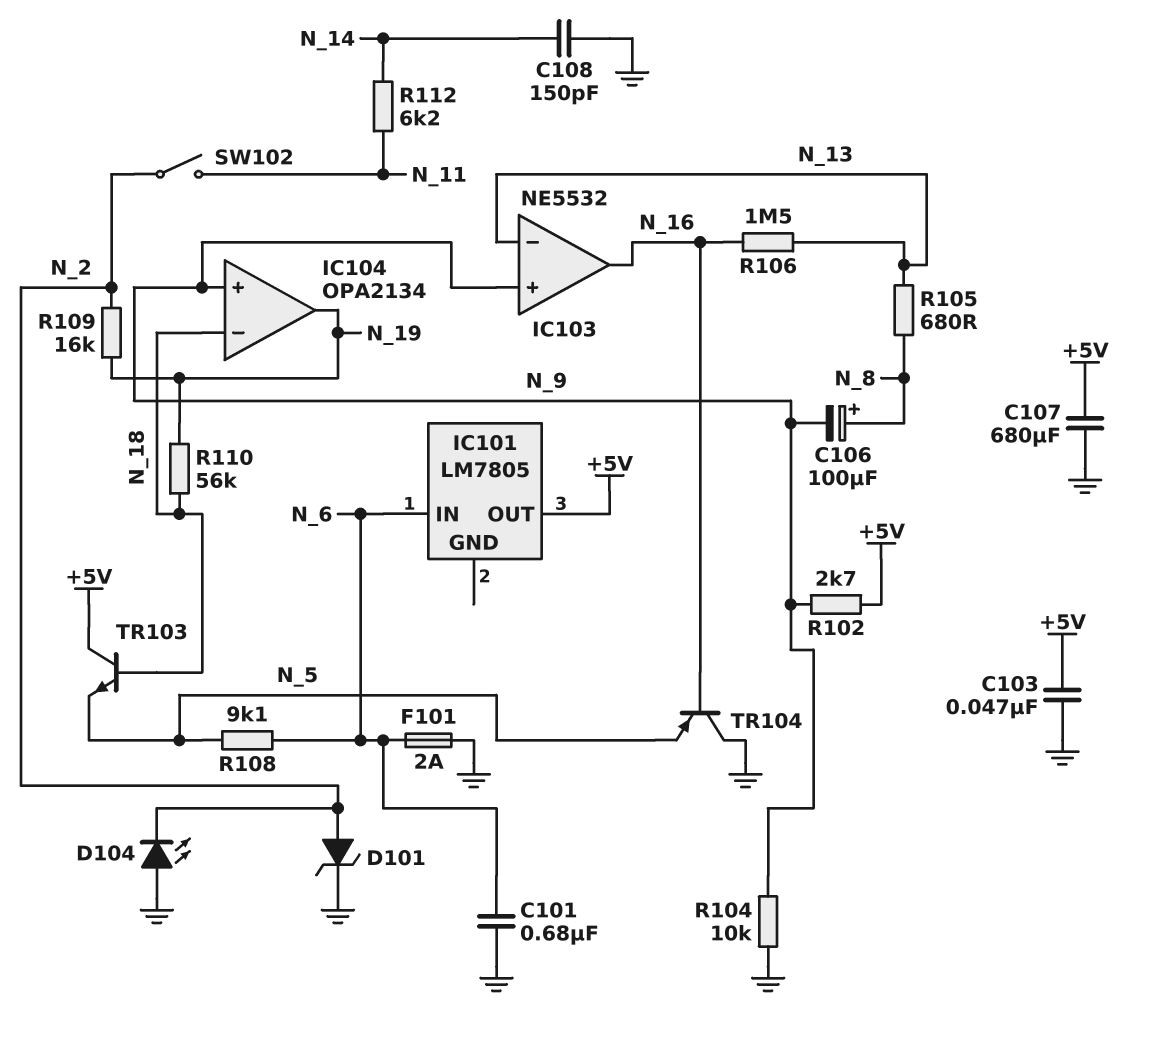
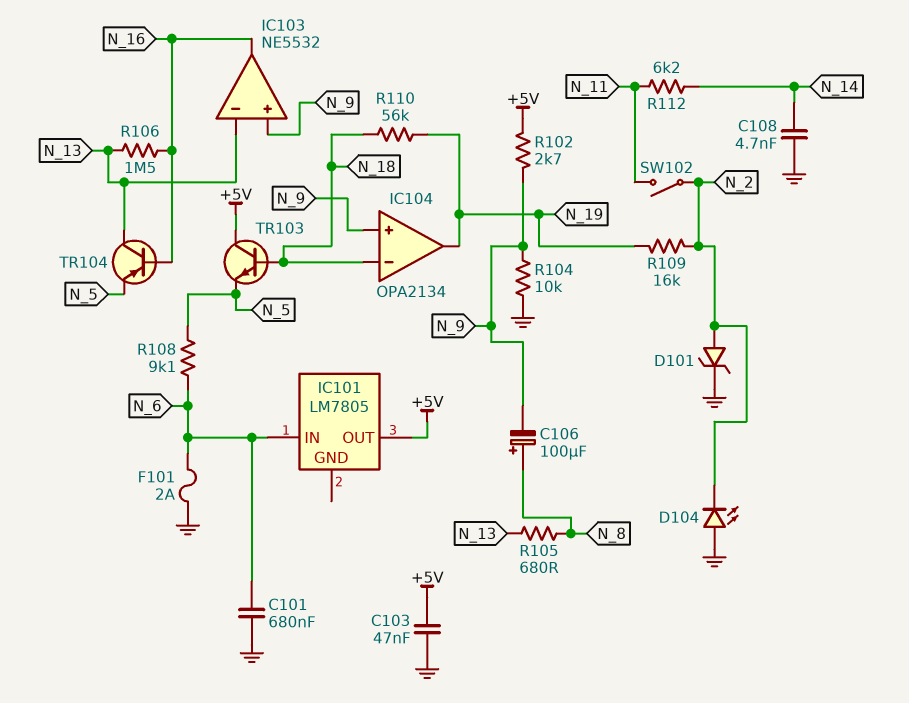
C107: 680uF (+5V, GND) -> none
C108: 150pF (GND, N_14) -> 4.7nF (GND, N_14)
TR104: PNP (B N_16, C GND, E N_5) -> PNP (B N_16, C N_13, E N_5)

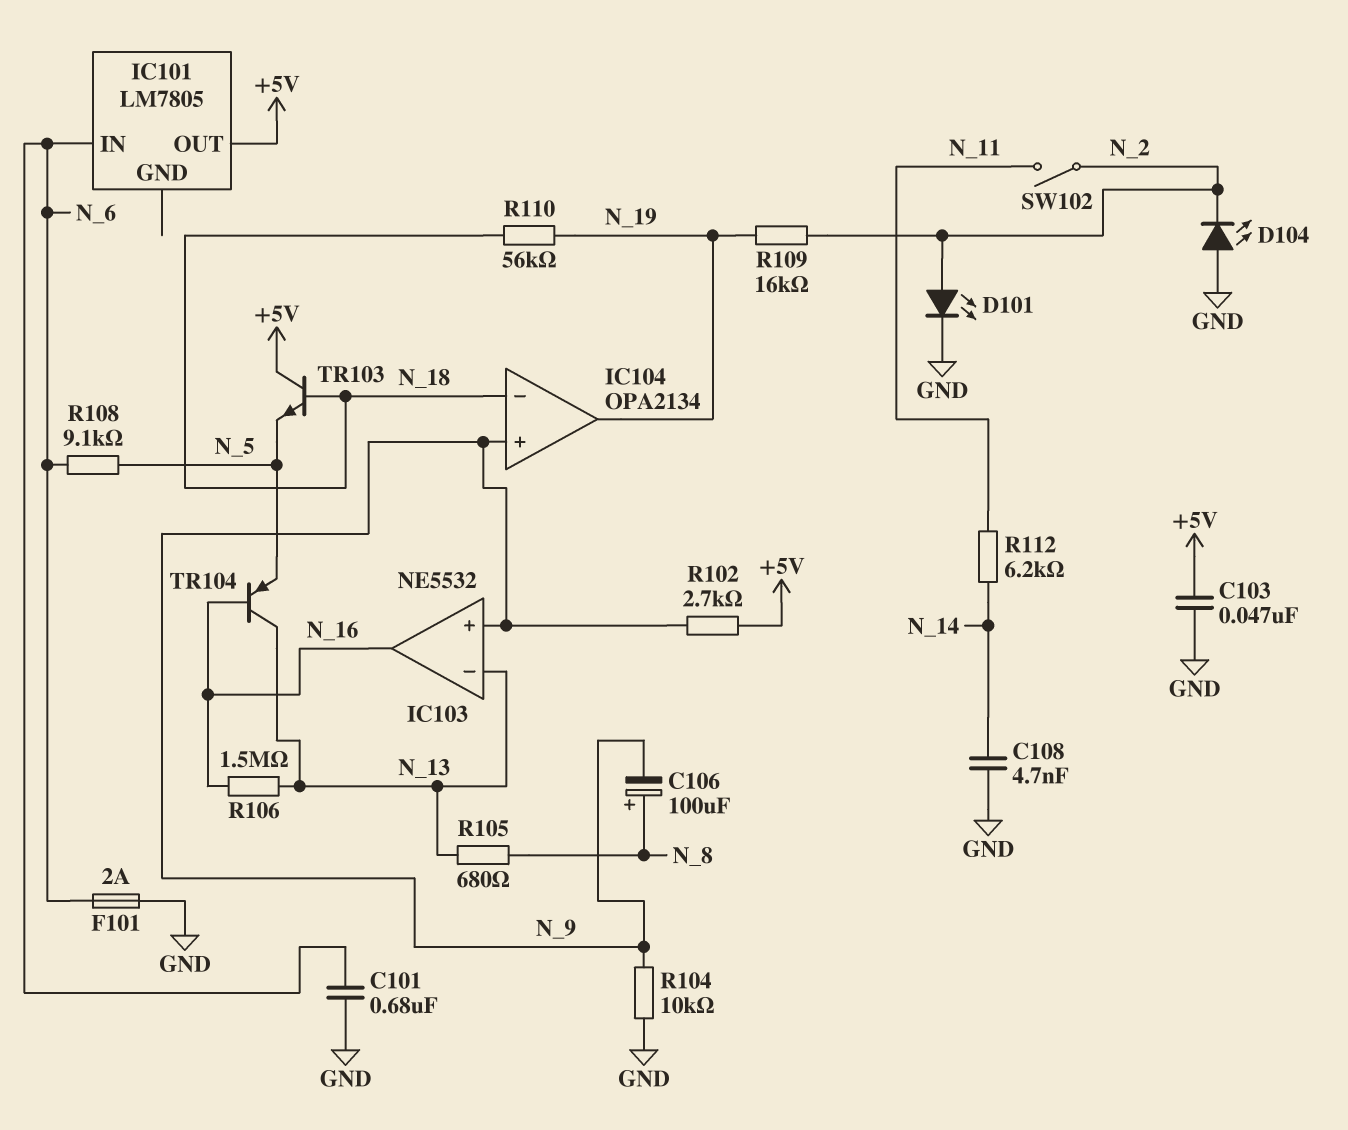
D101: zener (A N_2, K GND) -> LED (A N_2, K GND)

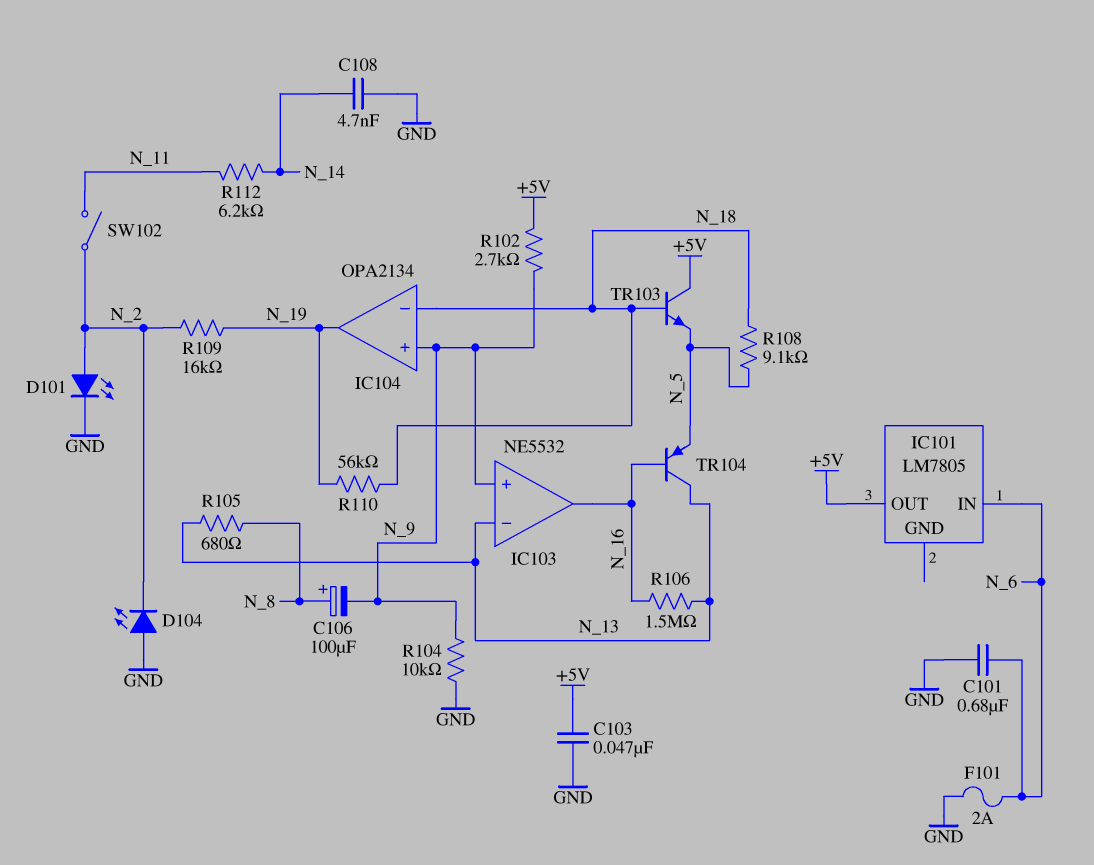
R108: 9.1k (N_5, N_6) -> 9.1k (N_5, N_18)

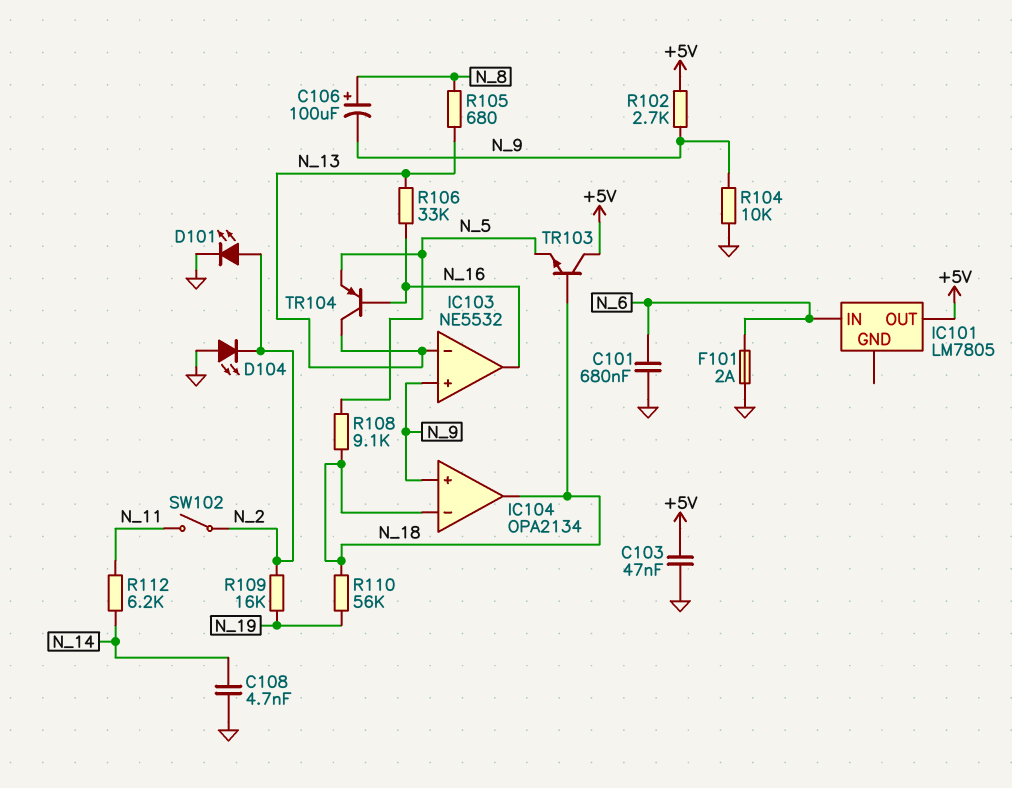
IC104 pin out: N_19 -> N_18
R106: 1.5M (N_13, N_16) -> 33k (N_13, N_16)

